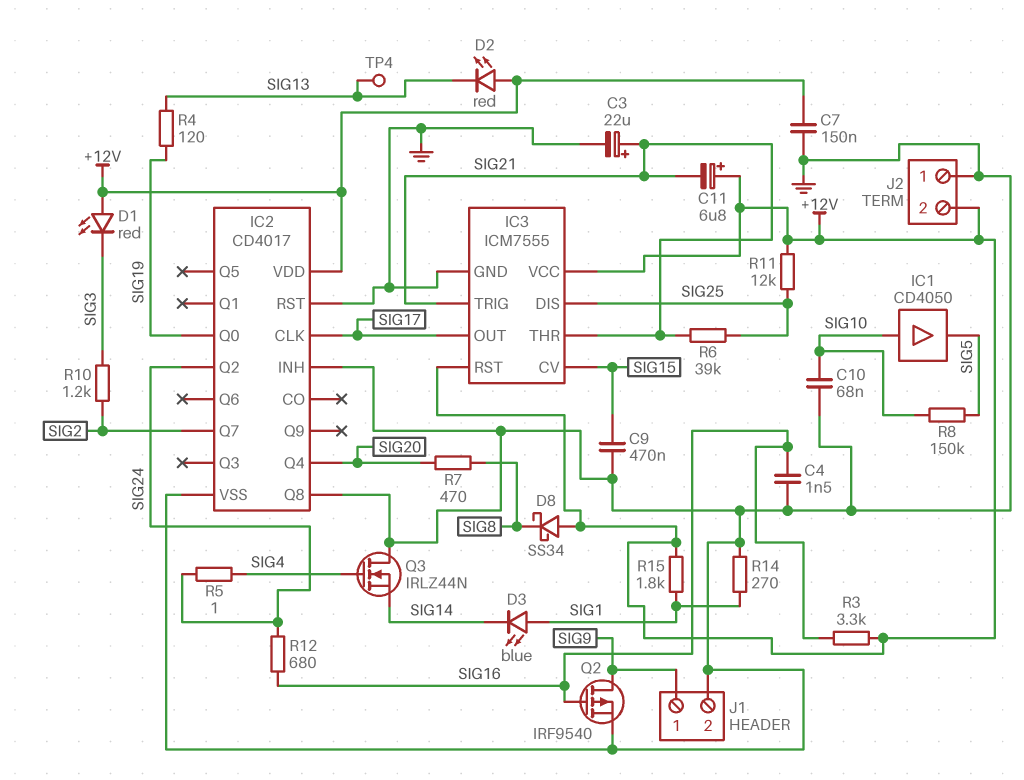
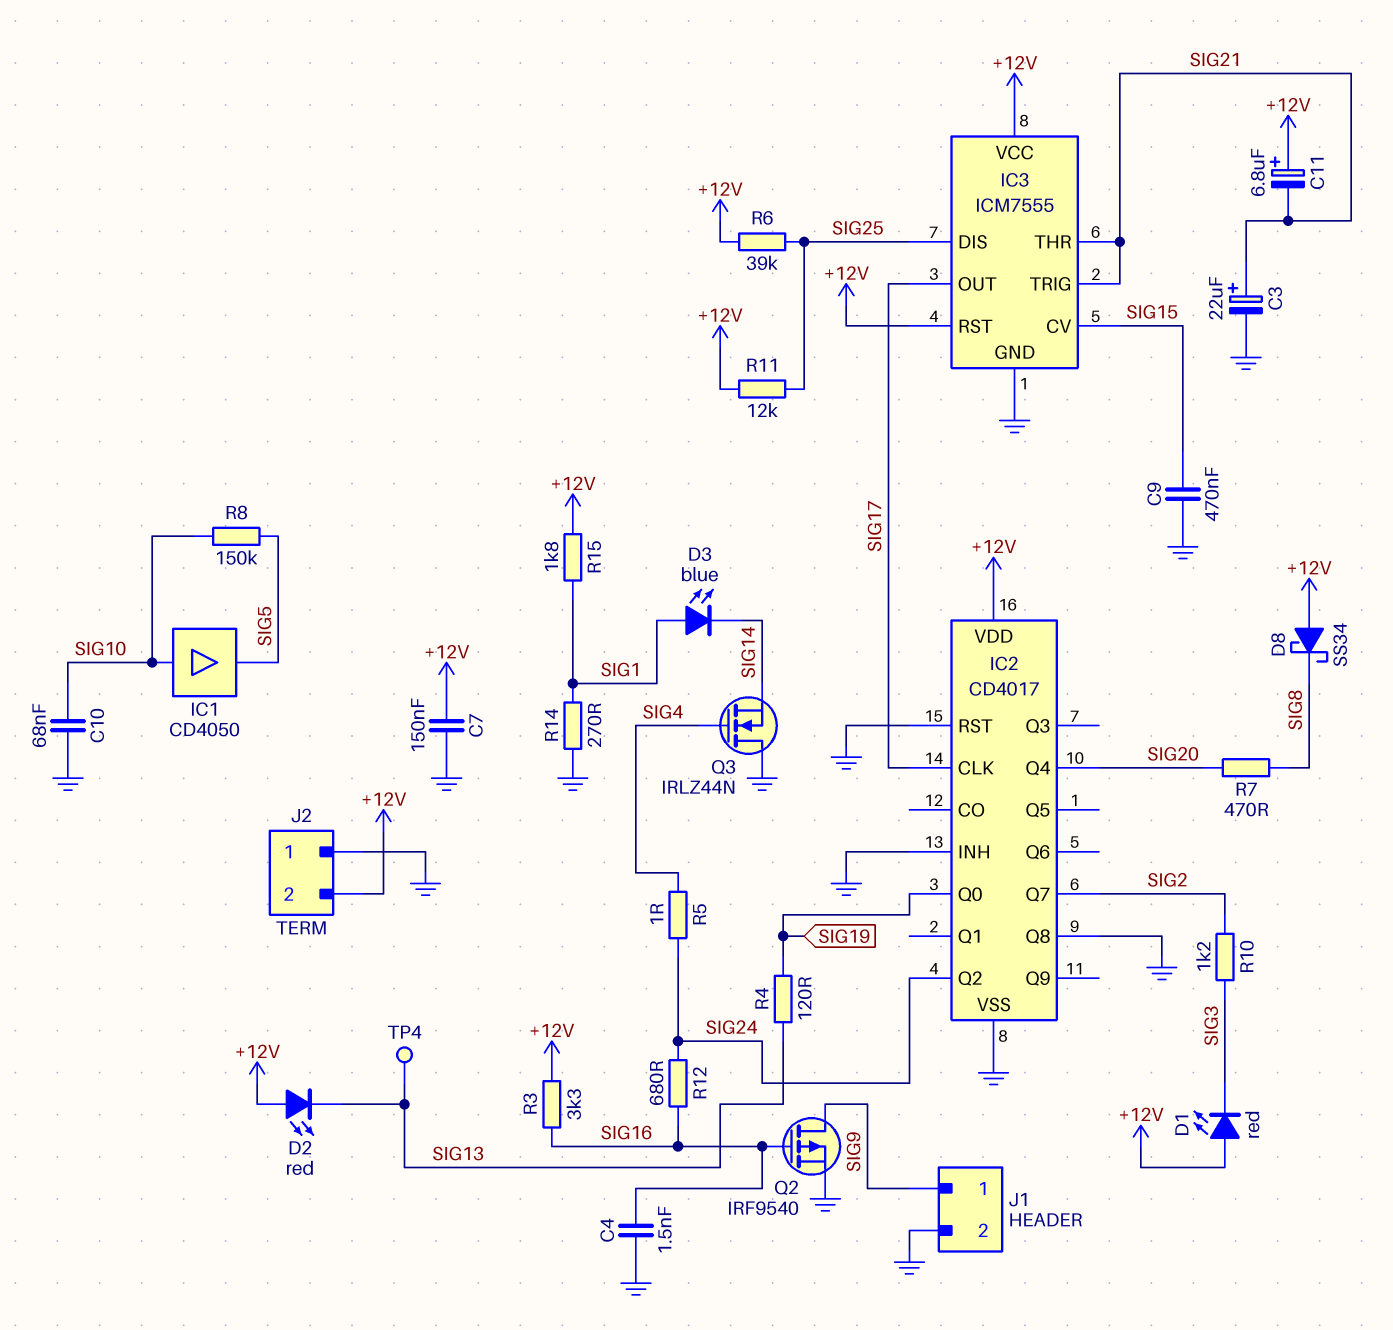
R6: 39k (SIG21, SIG25) -> 39k (+12V, SIG25)

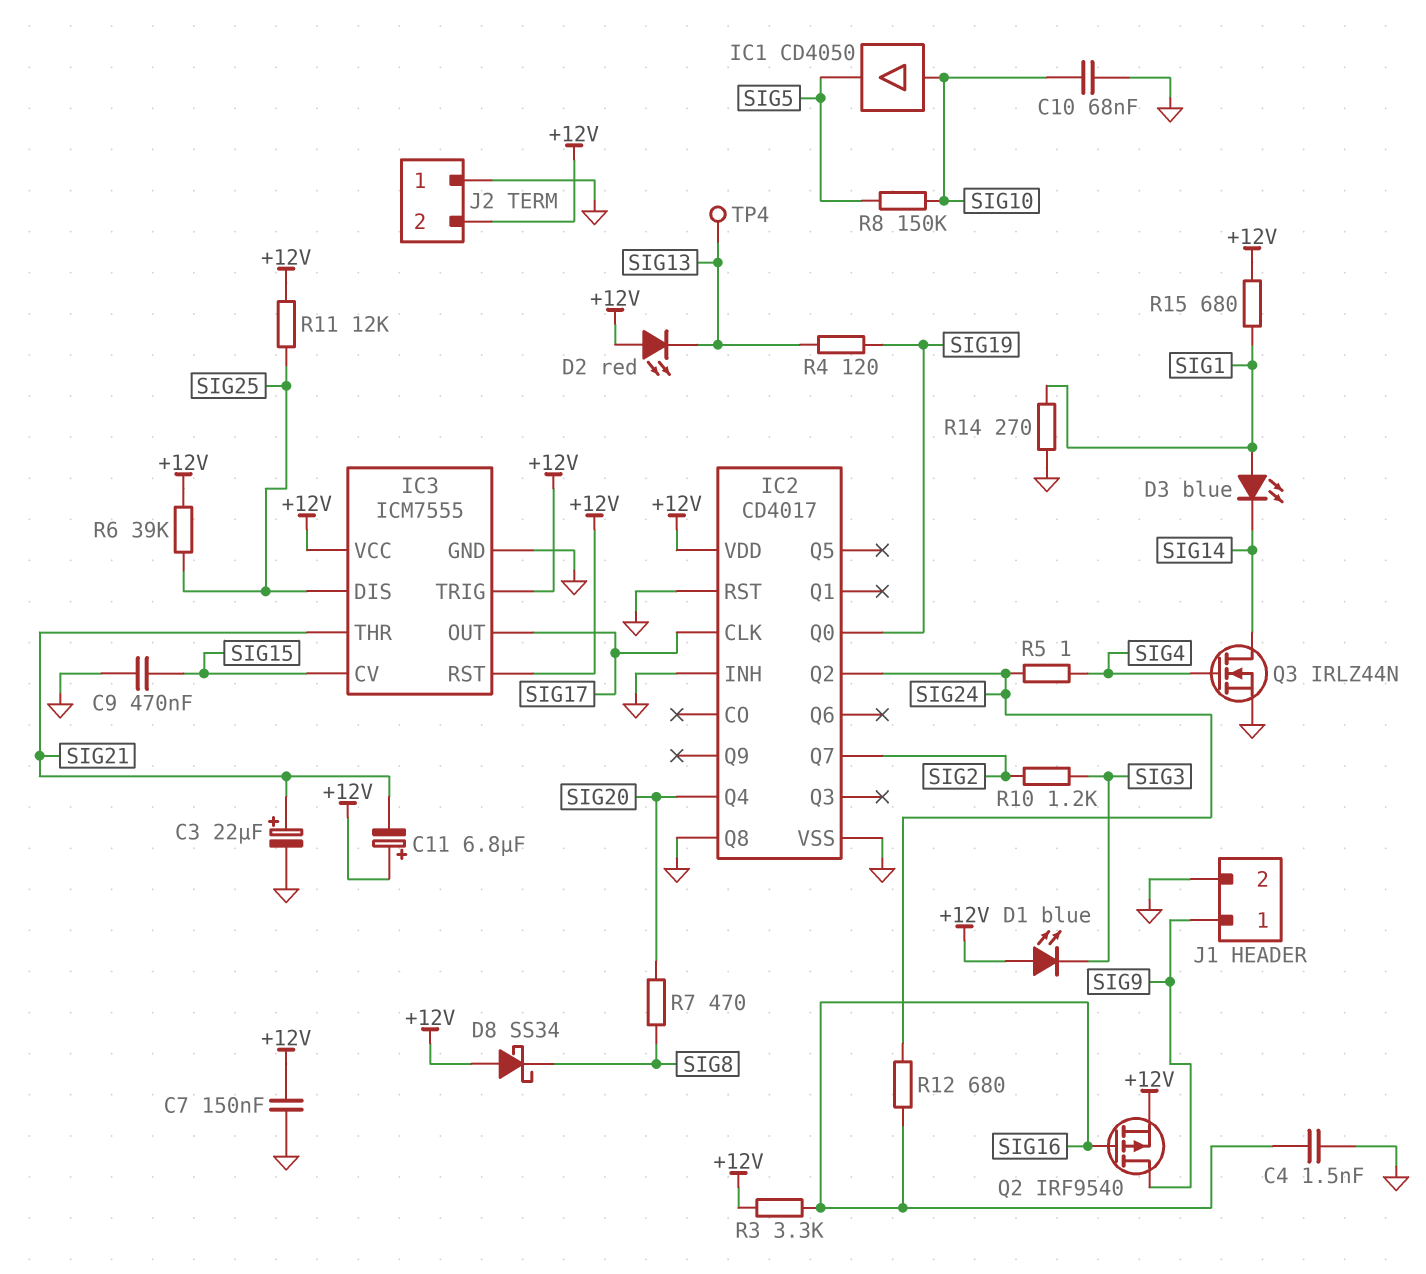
D1: LED red (A +12V, K SIG3) -> LED blue (A +12V, K SIG3)
IC3 pin TRIG: SIG21 -> +12V
Q2: PMOS IRF9540 (G SIG16, D SIG9, S GND) -> PMOS IRF9540 (G SIG16, D SIG9, S +12V)
Q3: NMOS IRLZ44N (G SIG4, D GND, S SIG14) -> NMOS IRLZ44N (G SIG4, D SIG14, S GND)
R15: 1.8k (+12V, SIG1) -> 680 (+12V, SIG1)

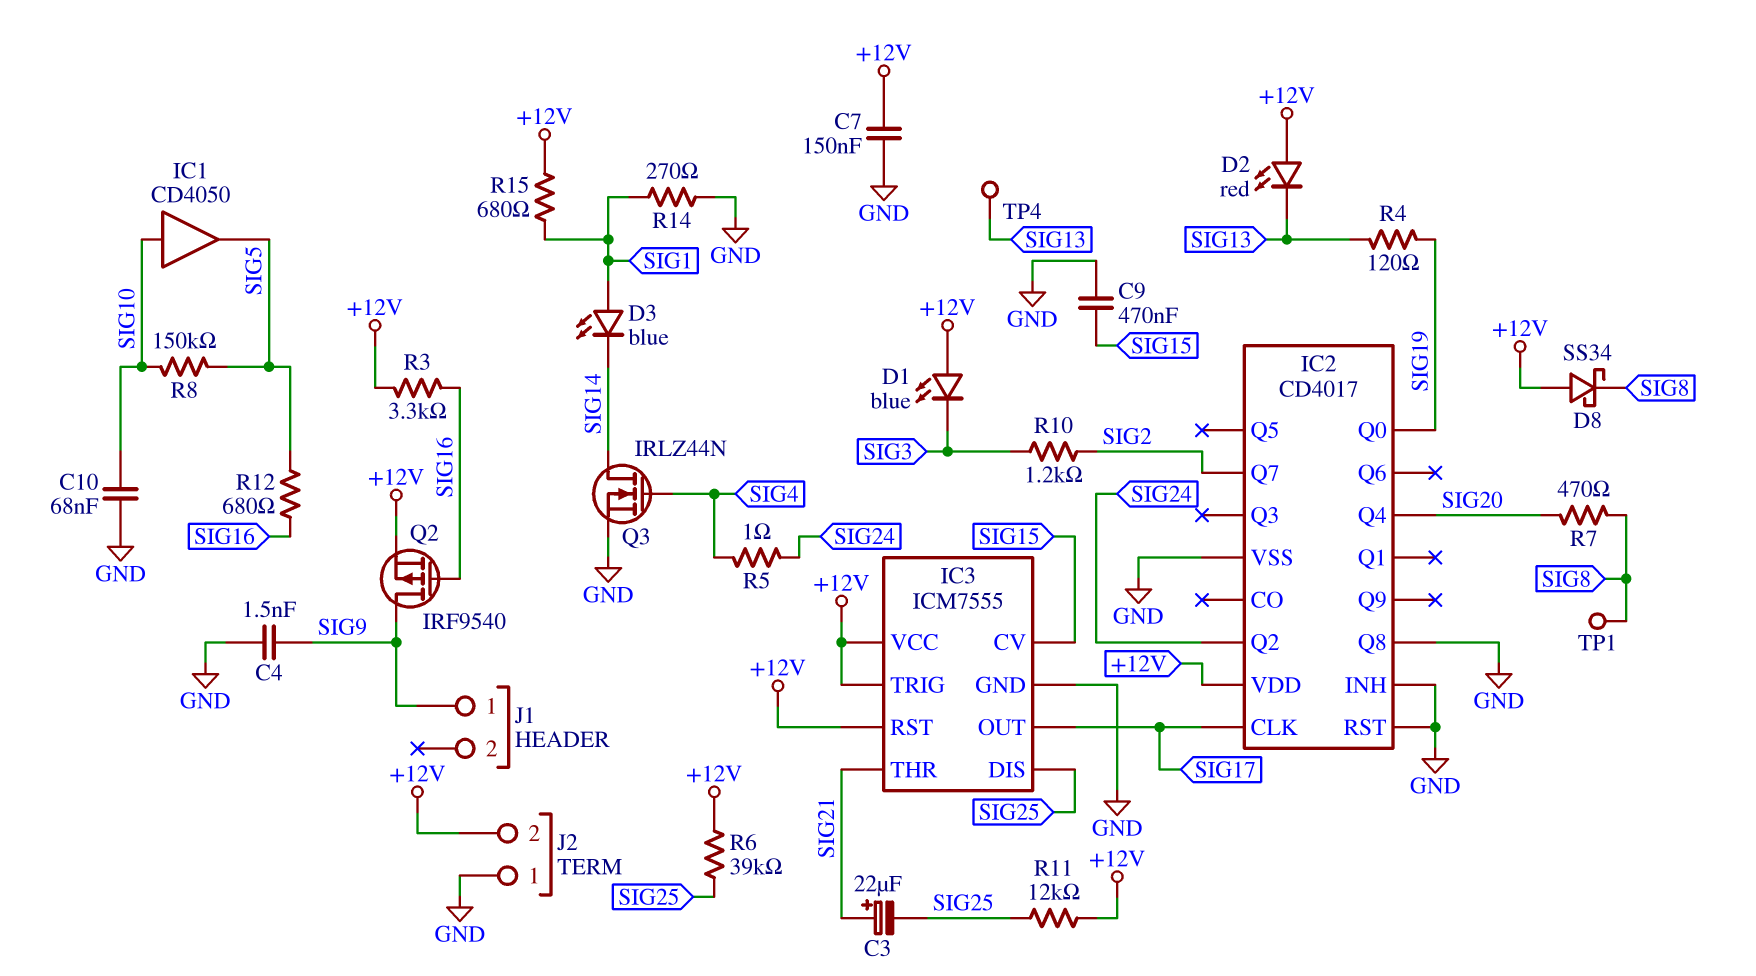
C3: 22uF (plus SIG21, minus GND) -> 22uF (plus SIG21, minus SIG25)
C4: 1.5nF (GND, SIG16) -> 1.5nF (GND, SIG9)
C11: 6.8uF (plus +12V, minus SIG21) -> none
J1 pin 2: GND -> none
R12: 680 (SIG16, SIG24) -> 680 (SIG5, SIG16)
TP1: none -> test point (SIG8)

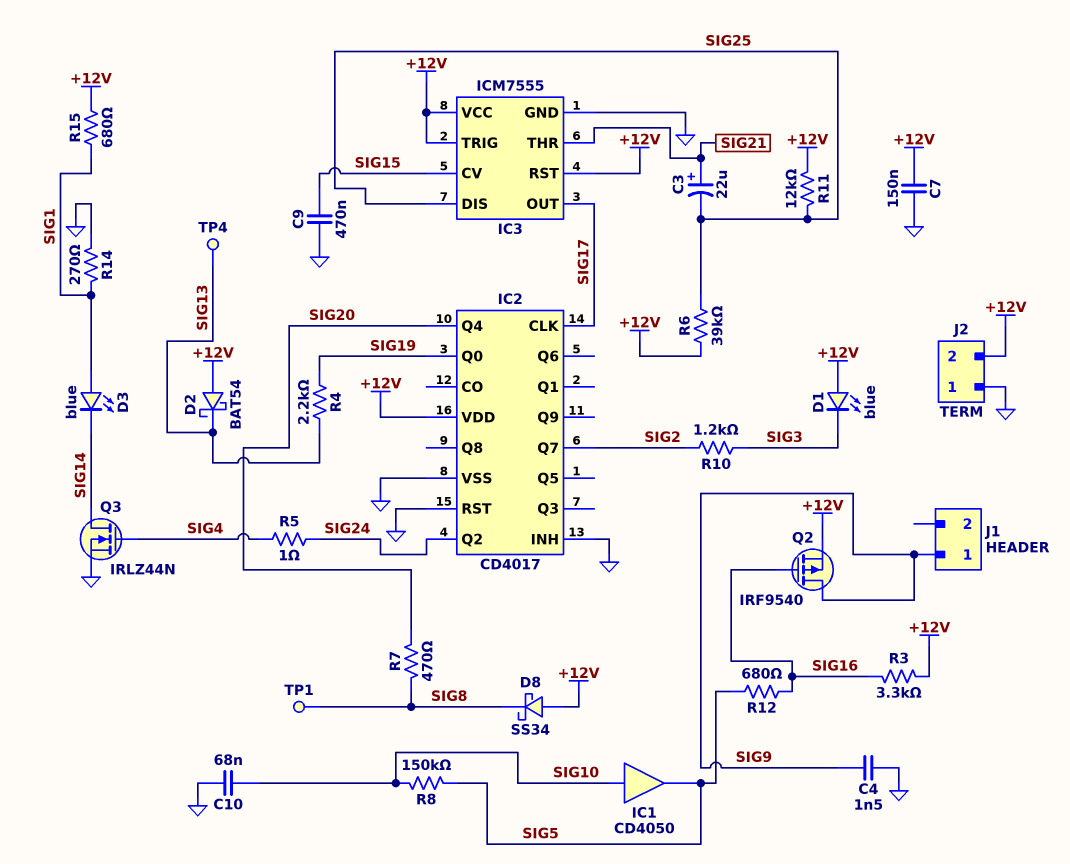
D2: LED red (A +12V, K SIG13) -> schottky BAT54 (A +12V, K SIG13)
IC2 pin Q8: GND -> none
R4: 120 (SIG13, SIG19) -> 2.2k (SIG13, SIG19)

